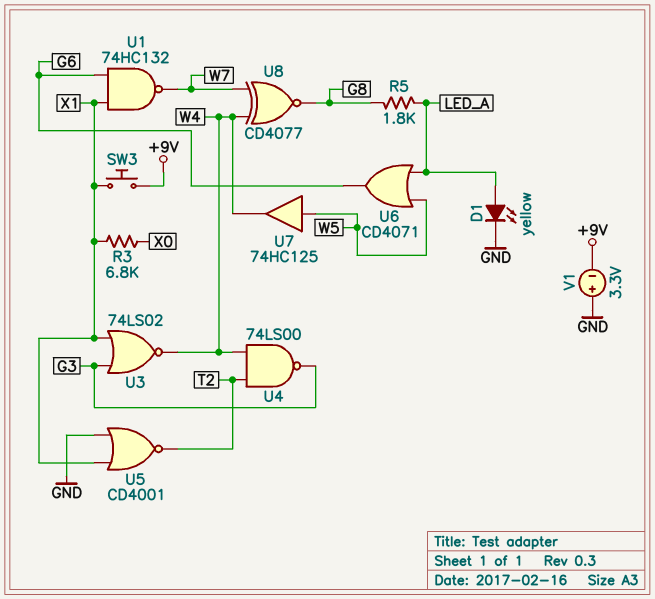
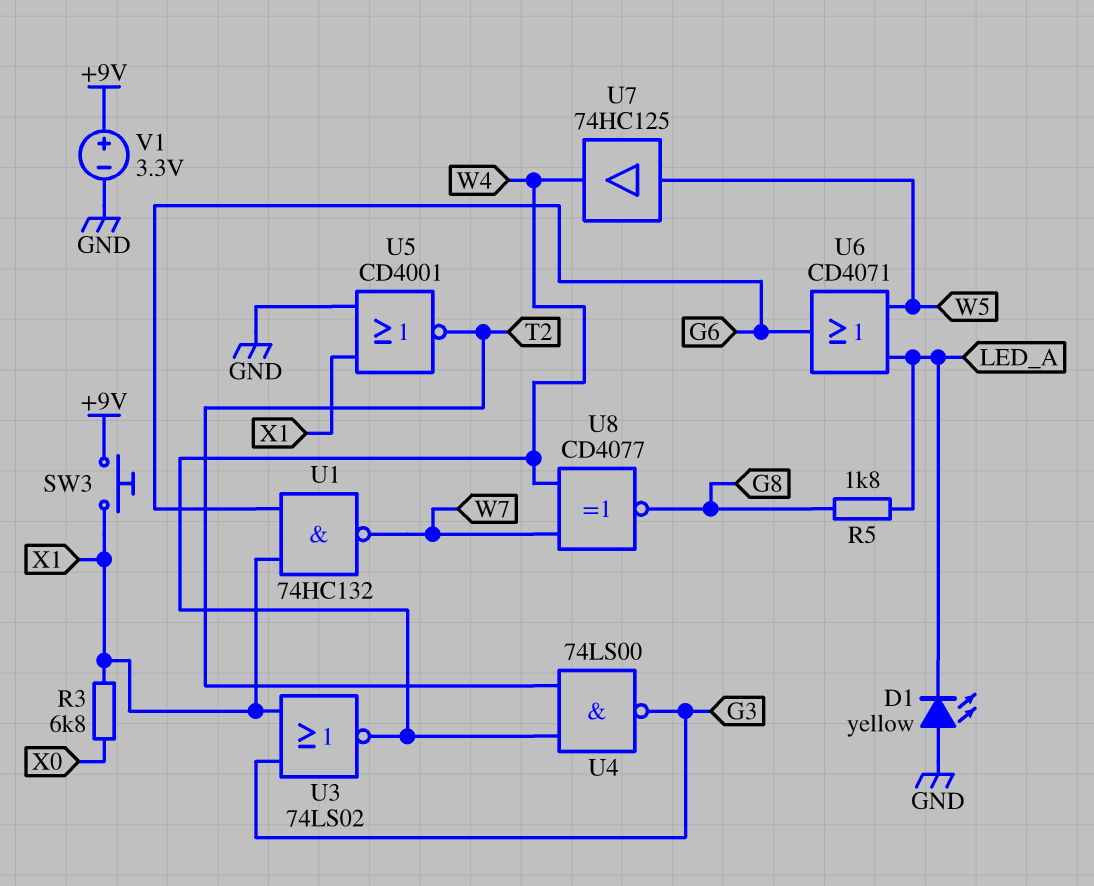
D1: LED yellow (A LED_A, K GND) -> LED yellow (A GND, K LED_A)
V1: 3.3V (plus GND, minus +9V) -> 3.3V (plus +9V, minus GND)

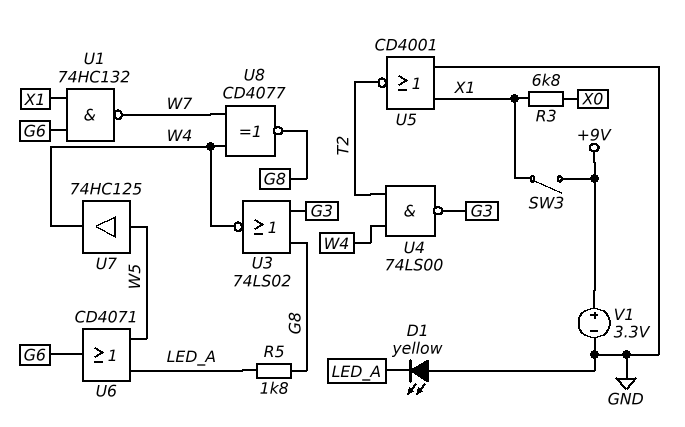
SW3: button (+9V, X1) -> switch (+9V, X1)
U3: NOR 74LS02 (in G3, in X1, out W4) -> NOR 74LS02 (in G3, in G8, out W4)

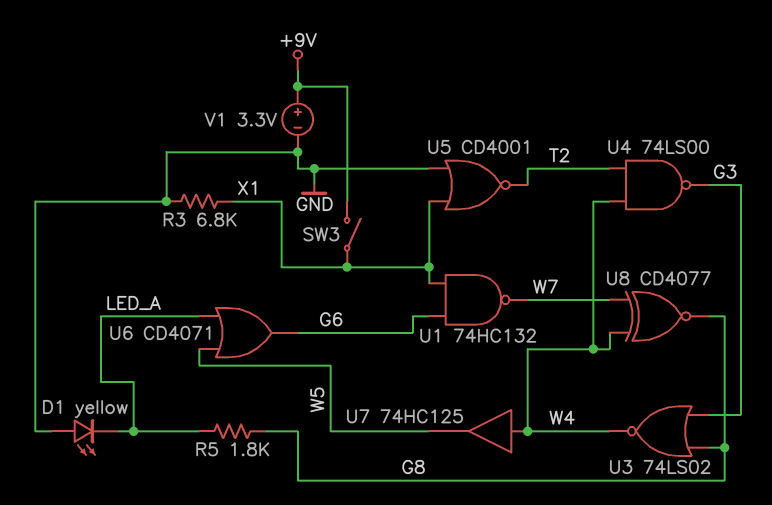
R3: 6.8k (X0, X1) -> 6.8k (GND, X1)
U7: buffer 74HC125 (in W5, out W4) -> buffer 74HC125 (in W4, out W5)

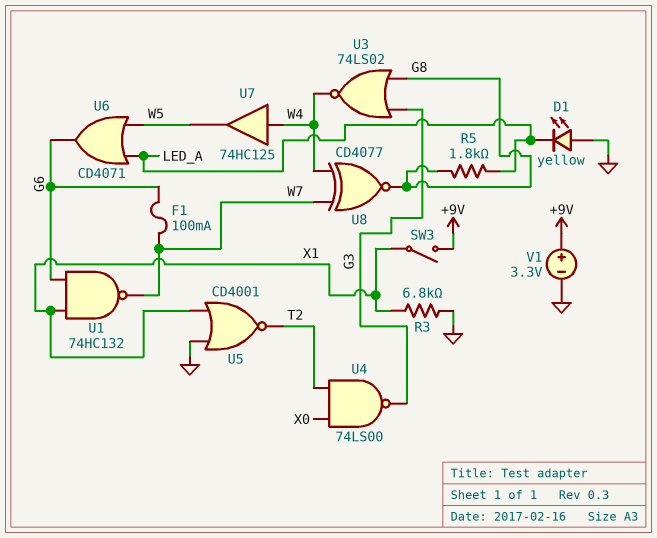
F1: none -> 100mA (G6, W7)
U4: NAND 74LS00 (in T2, in W4, out G3) -> NAND 74LS00 (in T2, in X0, out G3)

